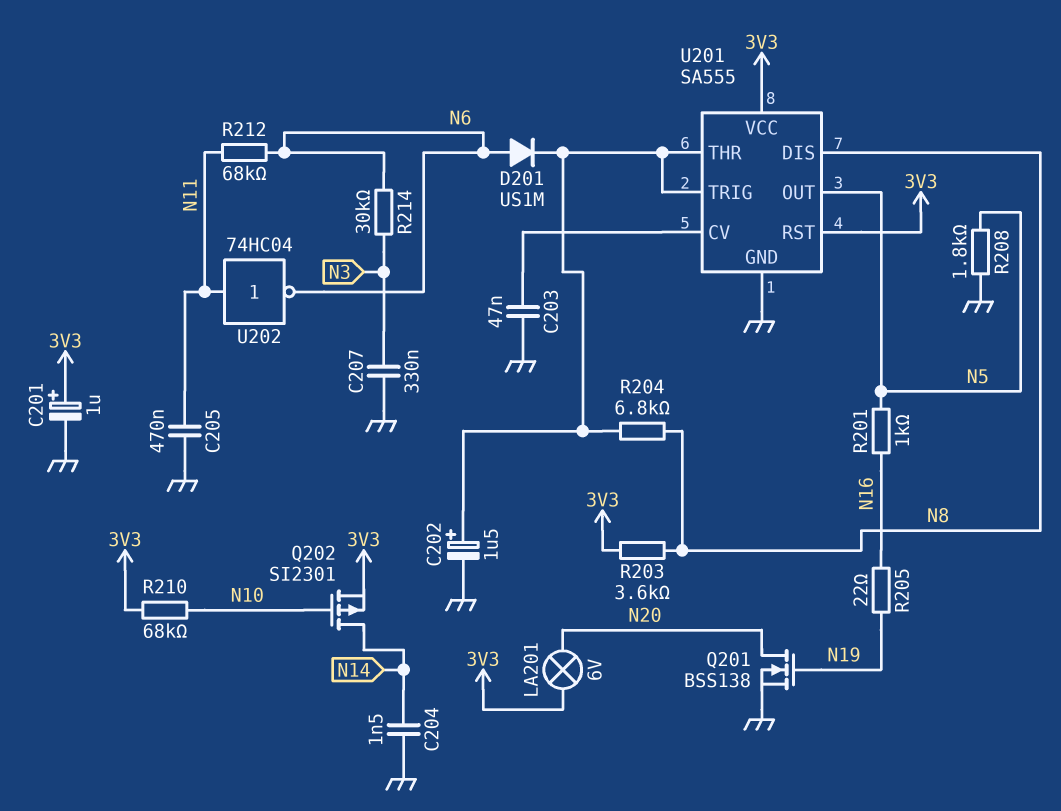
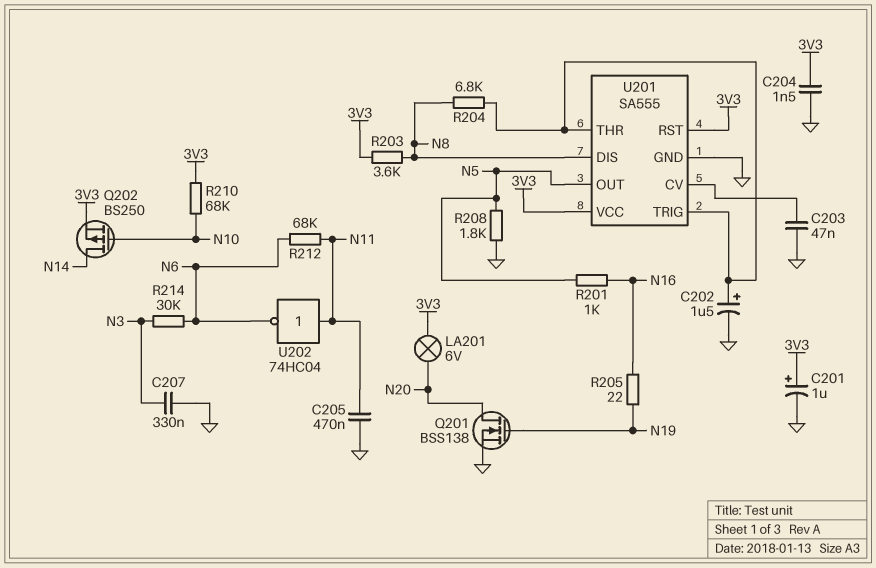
C204: 1.5nF (GND, N14) -> 1.5nF (3V3, GND)
D201: diode US1M (A N6, K U201/THR) -> none
Q202: PMOS SI2301 (G N10, D N14, S 3V3) -> PMOS BS250 (G N10, D N14, S 3V3)

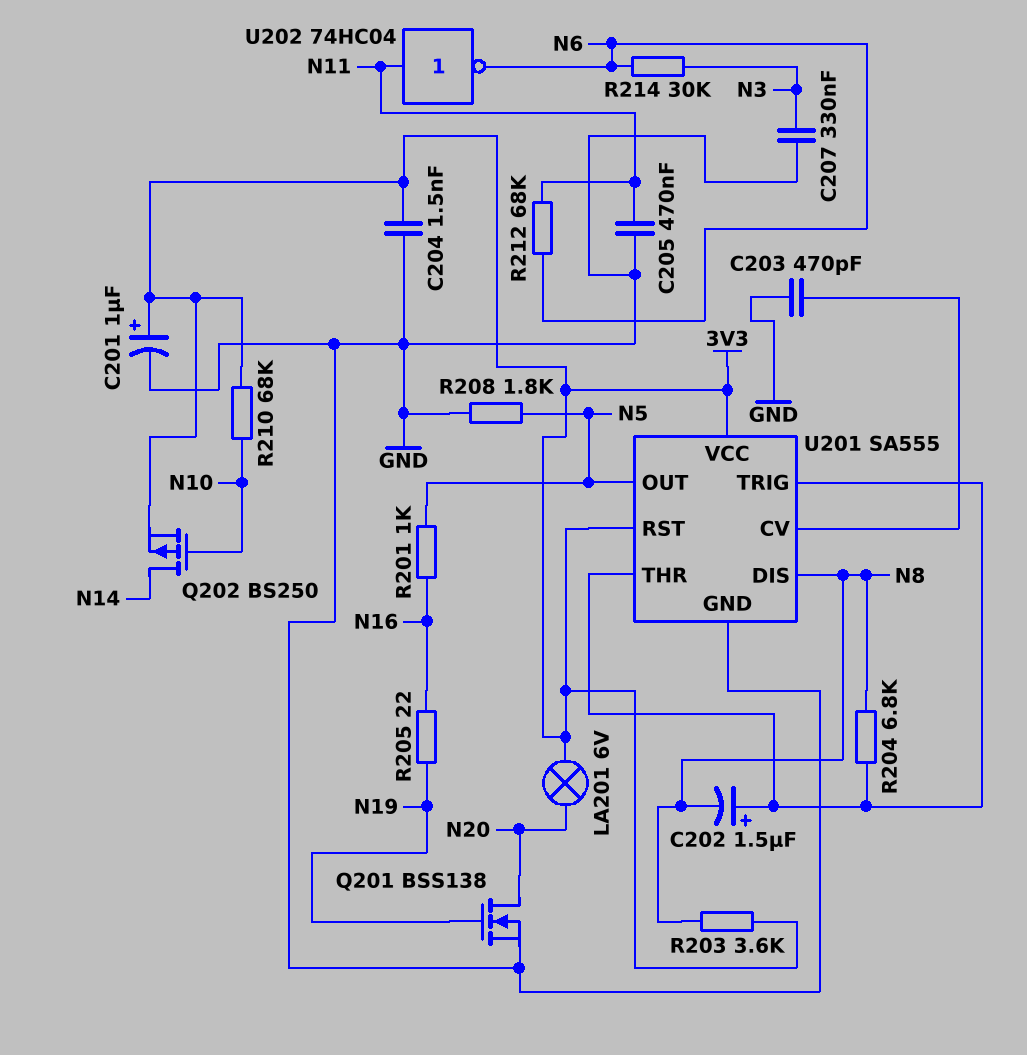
C202: 1.5uF (plus U201/THR, minus GND) -> 1.5uF (plus U201/THR, minus N8)
C203: 47nF (GND, U201/CV) -> 470pF (GND, U201/CV)

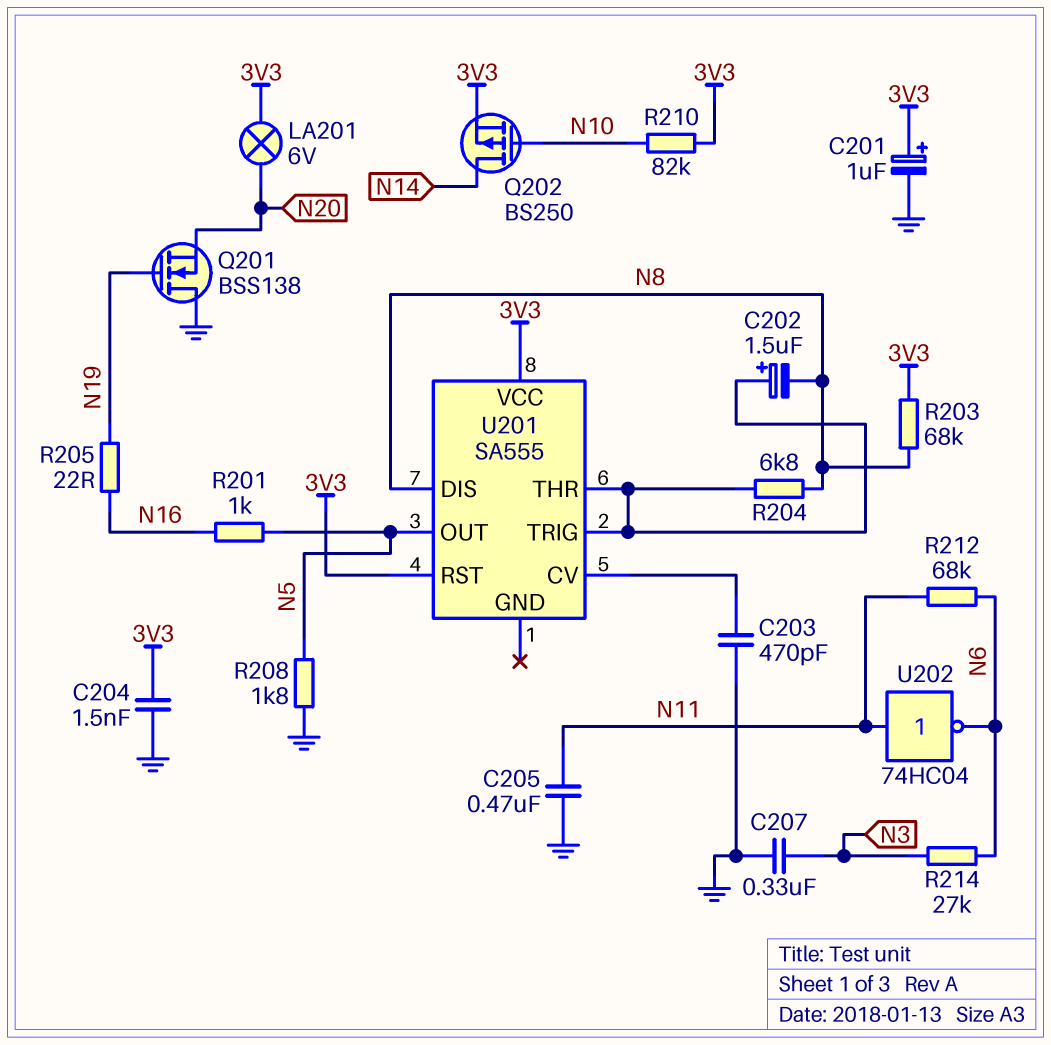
Q201: NMOS BSS138 (G N19, D N20, S GND) -> NMOS BSS138 (G N19, D GND, S N20)
R203: 3.6k (3V3, N8) -> 68k (3V3, N8)
R210: 68k (3V3, N10) -> 82k (3V3, N10)
R214: 30k (N3, N6) -> 27k (N3, N6)
U201 pin GND: GND -> none

